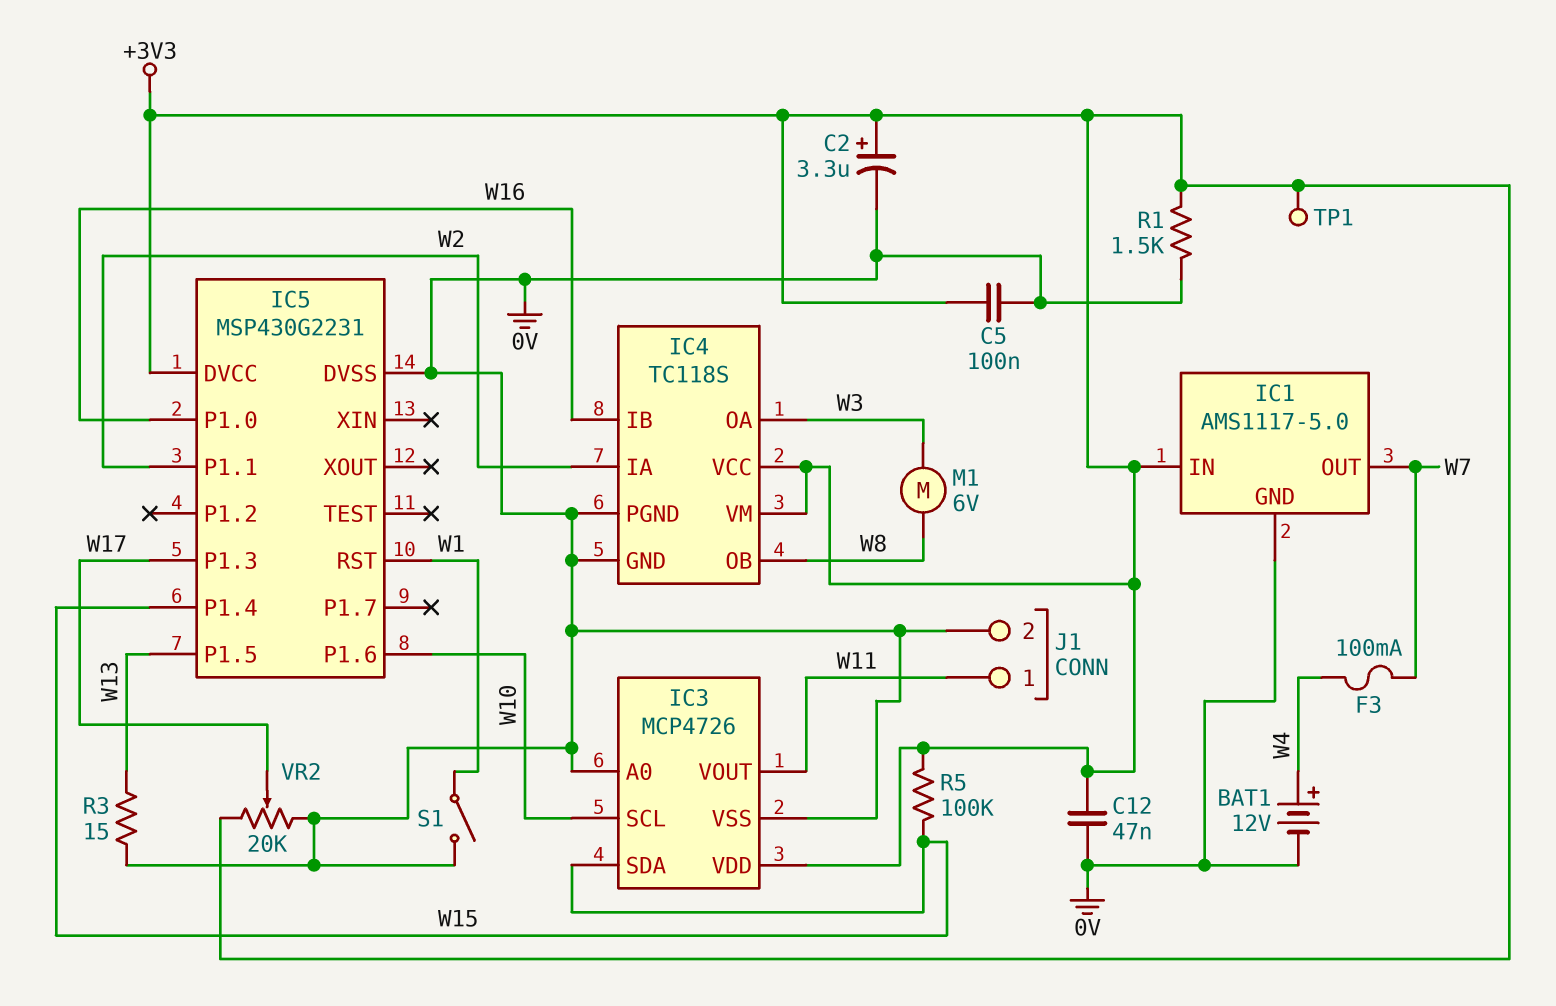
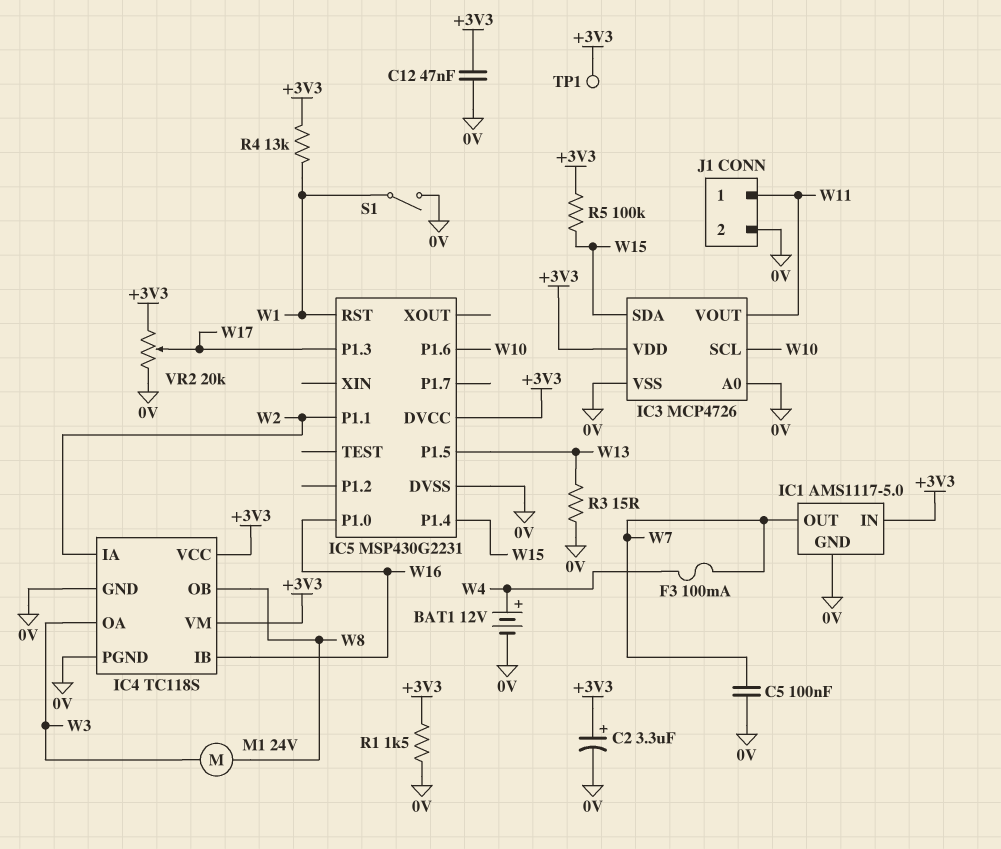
C5: 100nF (+3V3, 0V) -> 100nF (0V, W7)
M1: motor 6V (W3, W8) -> motor 24V (W3, W8)
R4: none -> 13k (+3V3, W1)

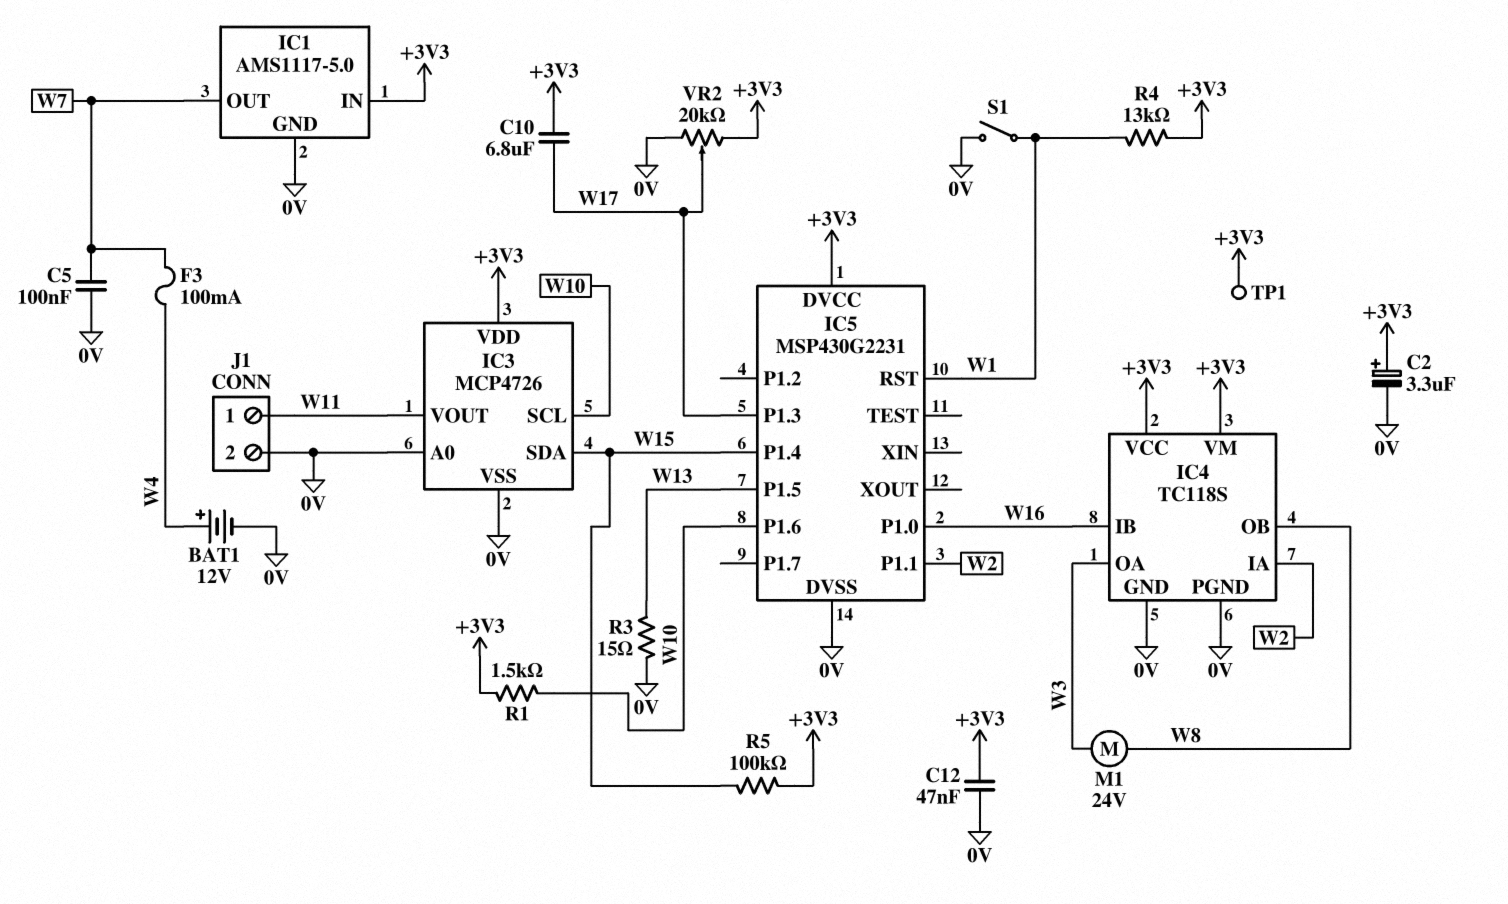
C10: none -> 6.8uF (+3V3, W17)
R1: 1.5k (+3V3, 0V) -> 1.5k (+3V3, W10)

